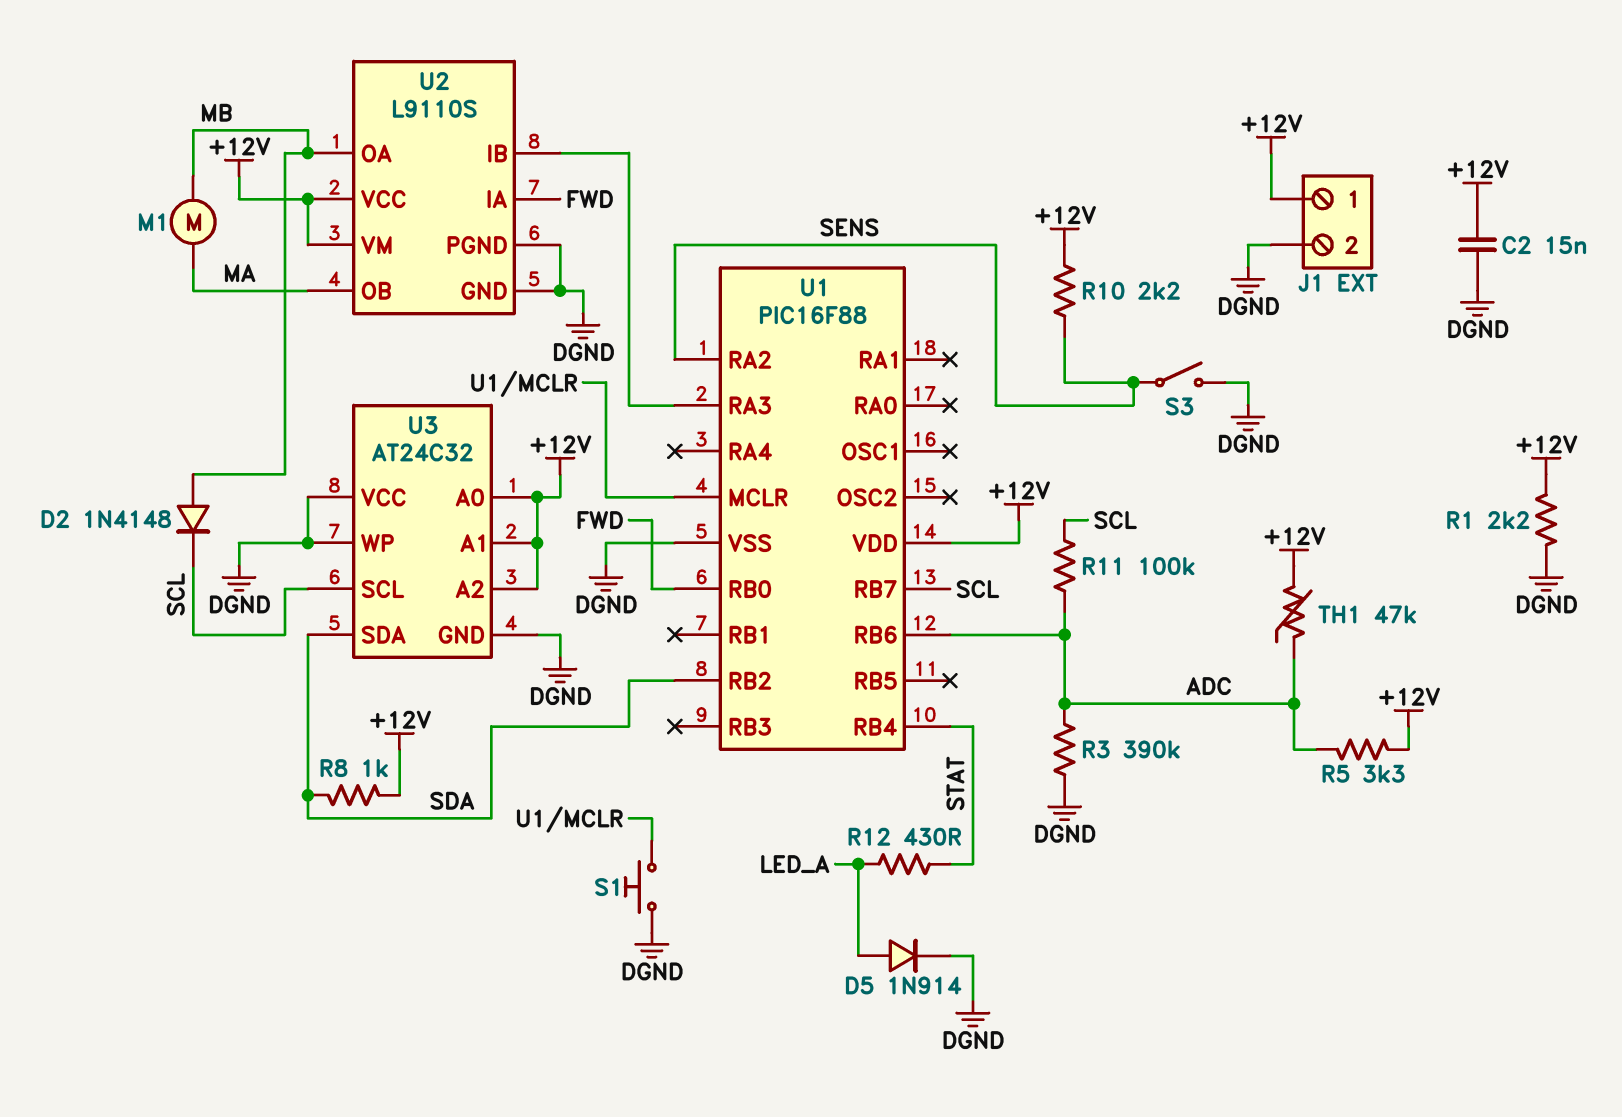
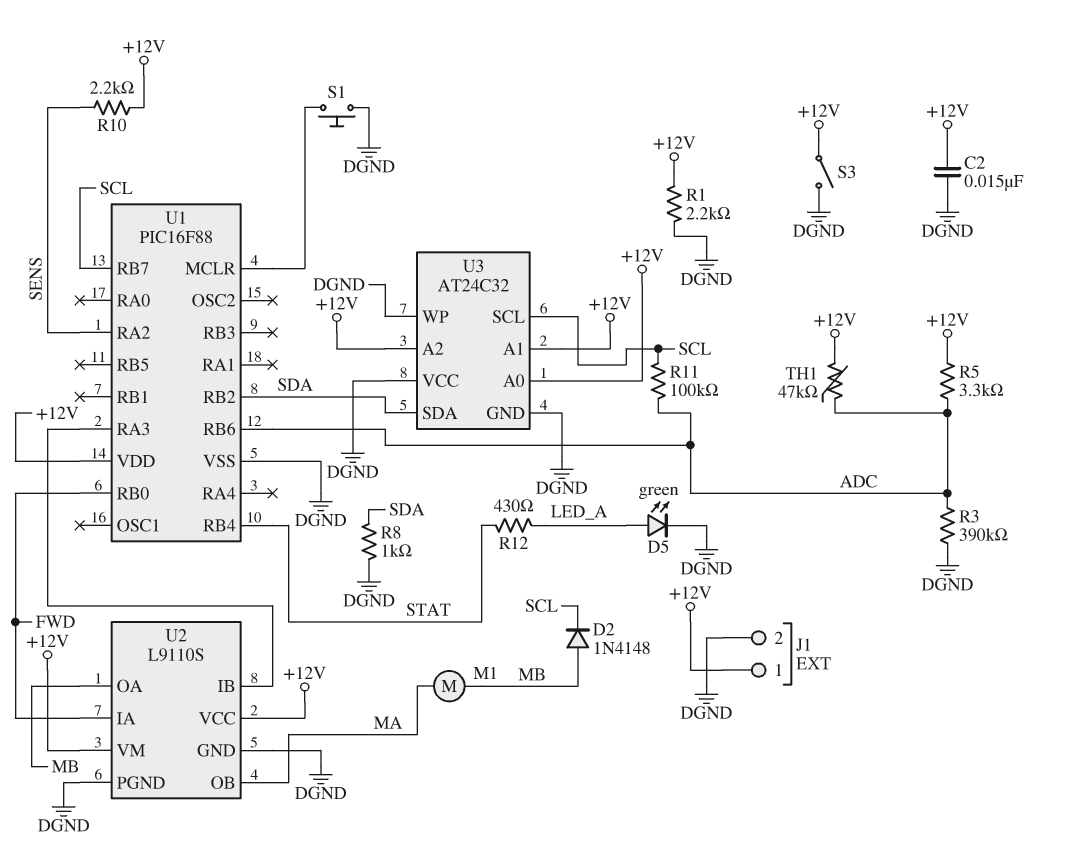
D5: diode 1N914 (A LED_A, K DGND) -> LED green (A LED_A, K DGND)
R8: 1k (+12V, SDA) -> 1k (DGND, SDA)
S3: switch (DGND, SENS) -> switch (+12V, DGND)

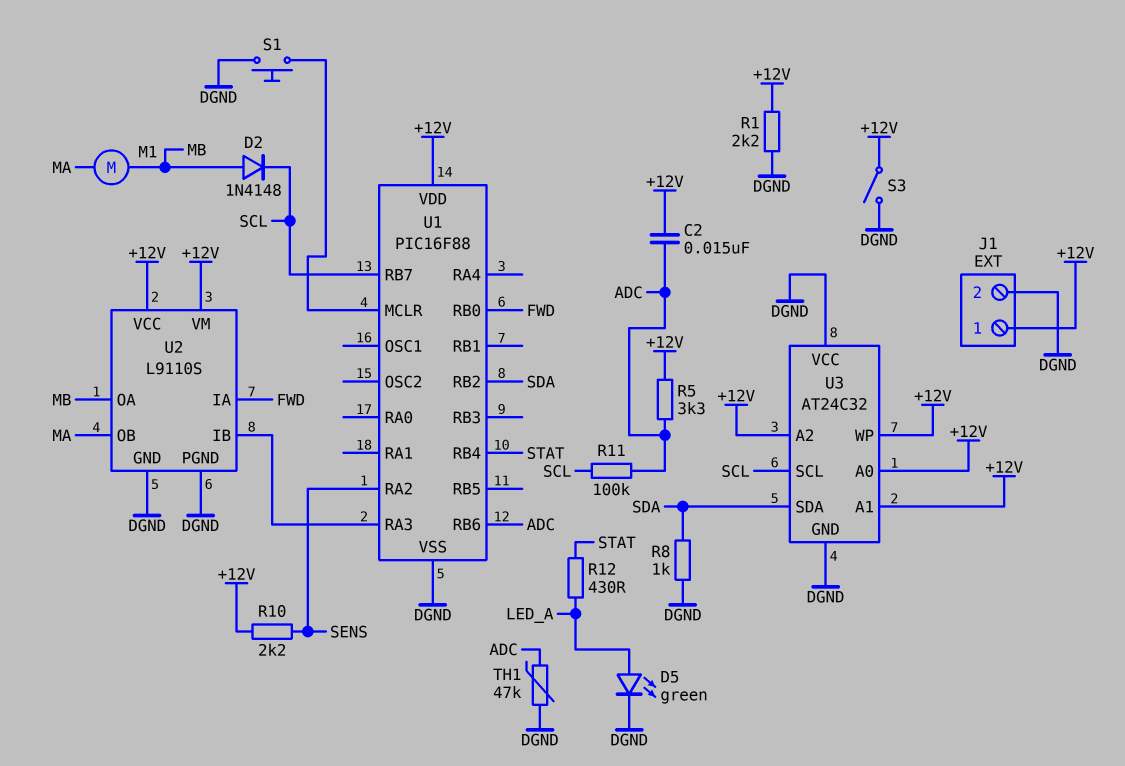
C2: 15nF (+12V, DGND) -> 15nF (+12V, ADC)
R3: 390k (ADC, DGND) -> none
TH1: 47k (+12V, ADC) -> 47k (ADC, DGND)
U3 pin WP: DGND -> +12V

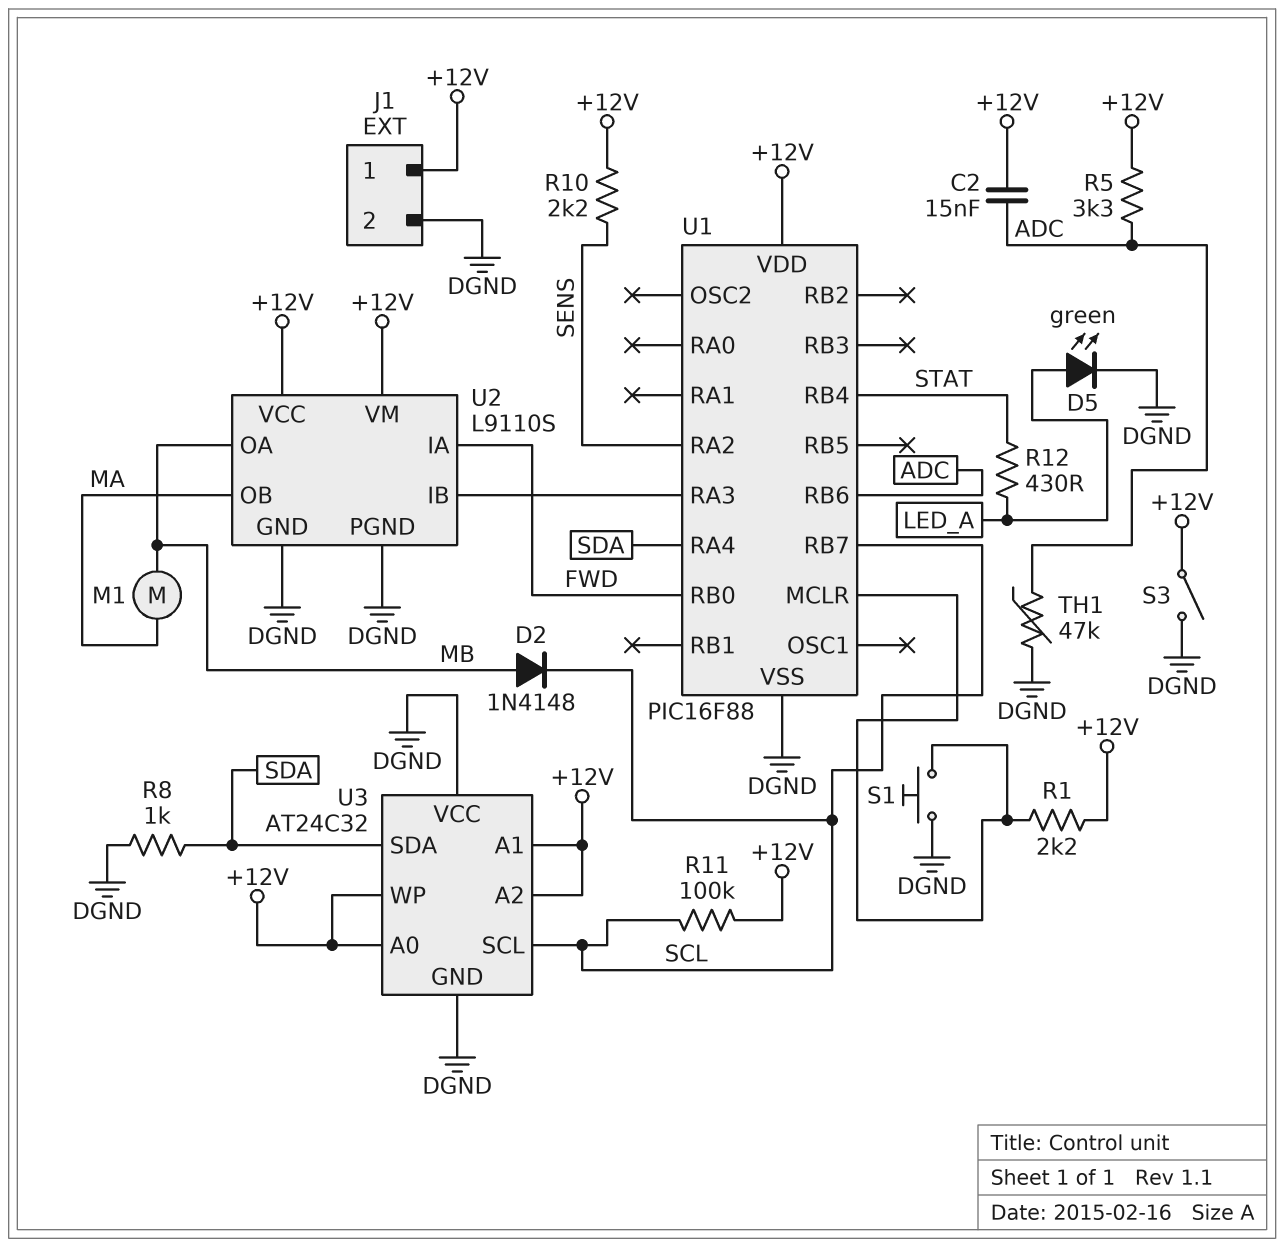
R1: 2.2k (+12V, DGND) -> 2.2k (+12V, U1/MCLR)
R11: 100k (ADC, SCL) -> 100k (+12V, SCL)
U1 pin RA4: none -> SDA
U1 pin RB2: SDA -> none

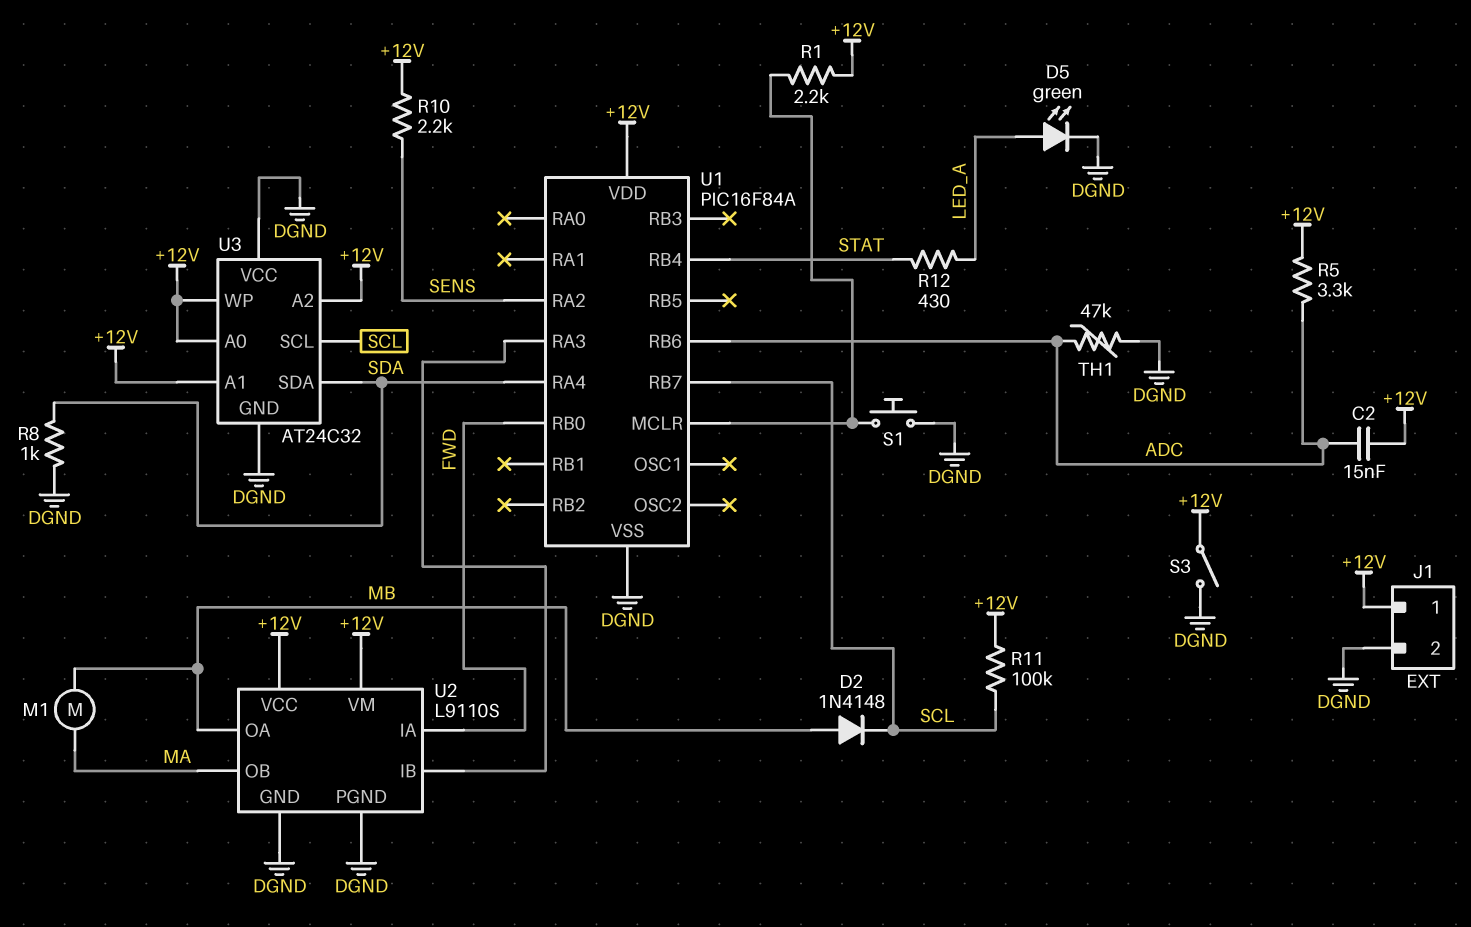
U1: PIC16F88 -> PIC16F84A

